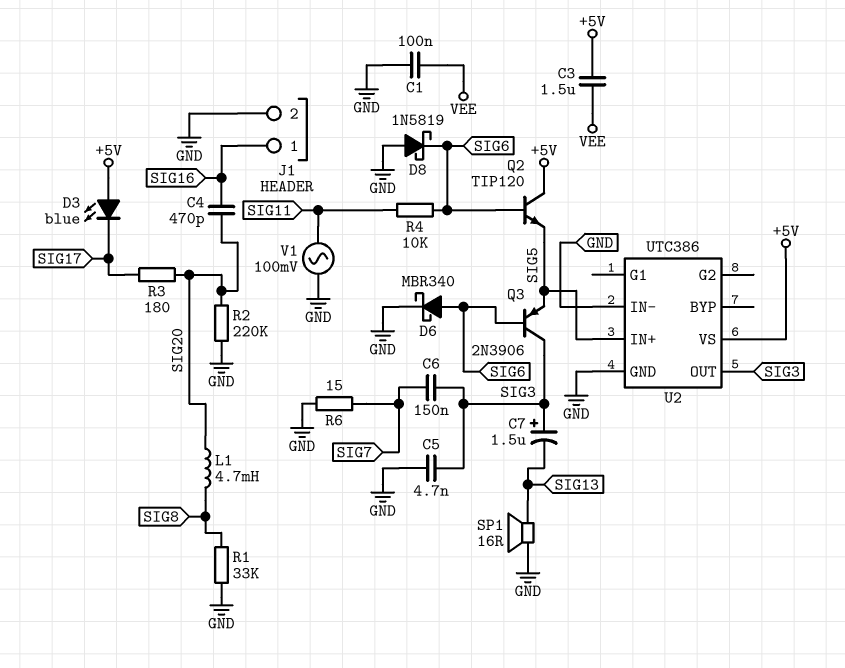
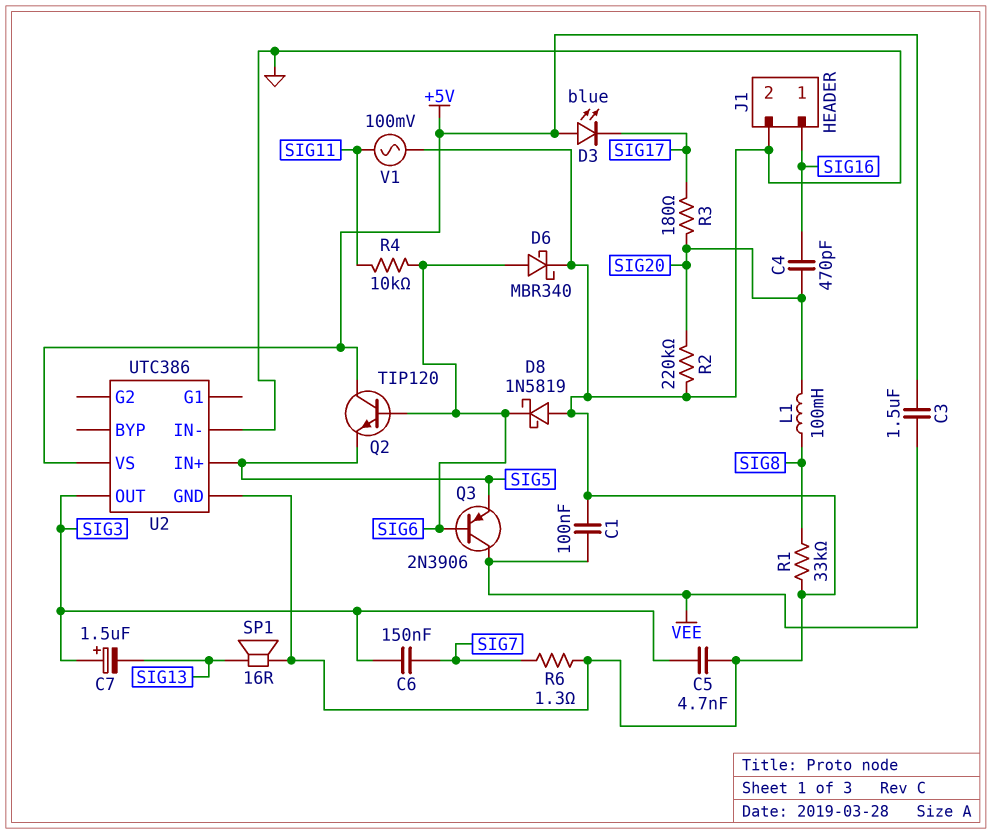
L1: 4.7mH (SIG8, SIG20) -> 100mH (SIG8, SIG20)
Q3: PNP 2N3906 (B SIG6, C SIG3, E SIG5) -> PNP 2N3906 (B SIG6, C VEE, E SIG5)
R6: 15 (GND, SIG7) -> 1.3 (GND, SIG7)

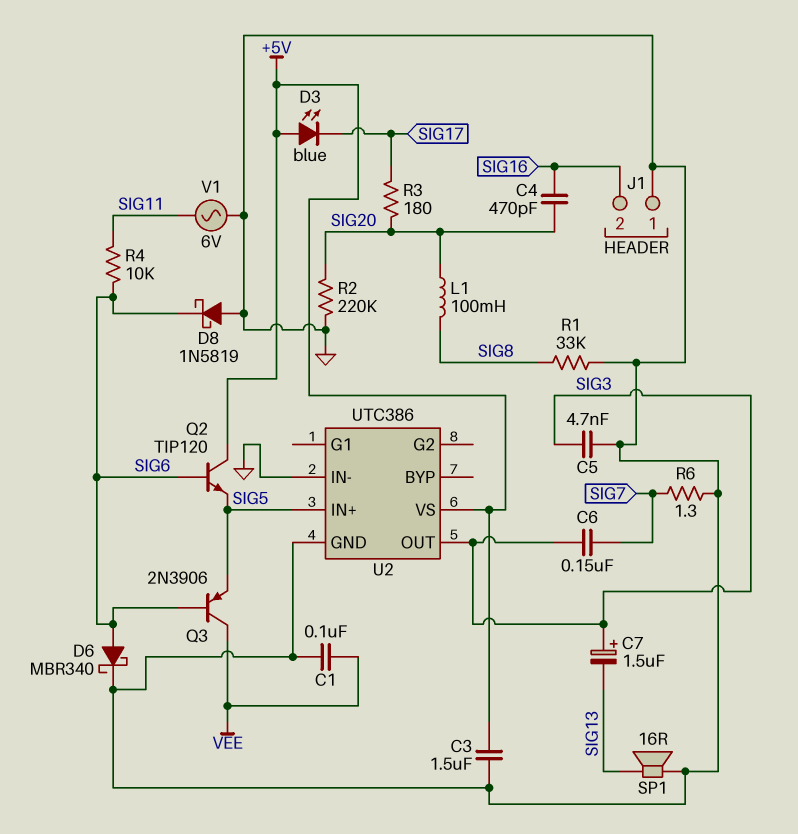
C3: 1.5uF (+5V, VEE) -> 1.5uF (+5V, GND)
J1 pin 1: SIG16 -> GND
J1 pin 2: GND -> SIG16
V1: AC 100mV (GND, SIG11) -> AC 6V (GND, SIG11)

